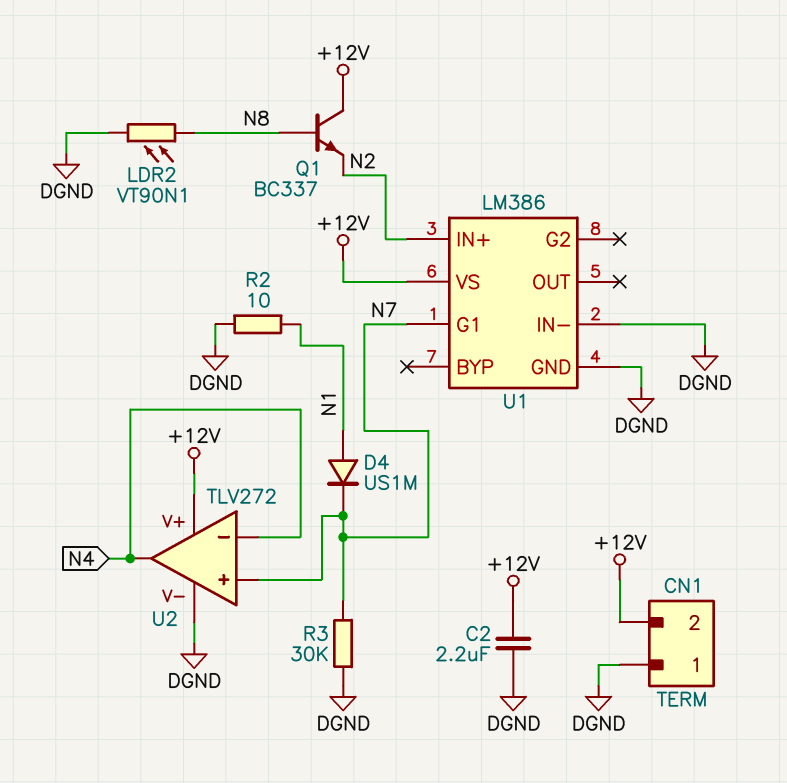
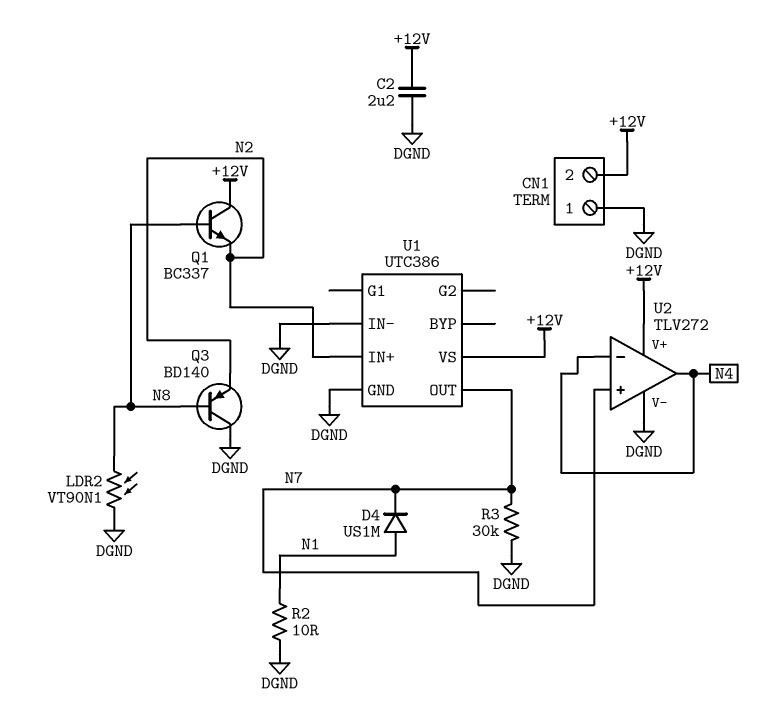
Q3: none -> PNP BD140 (B N8, C DGND, E N2)
U1: LM386 -> UTC386
U1 pin G1: N7 -> none
U1 pin OUT: none -> N7

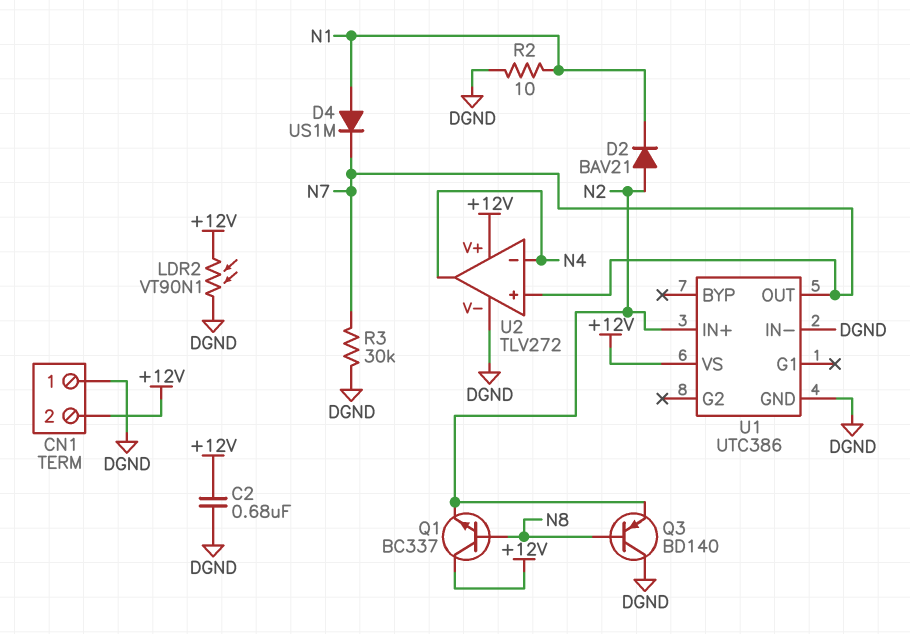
C2: 2.2uF (+12V, DGND) -> 680nF (+12V, DGND)
D2: none -> diode BAV21 (A N2, K N1)
LDR2: VT90N1 (DGND, N8) -> VT90N1 (+12V, DGND)

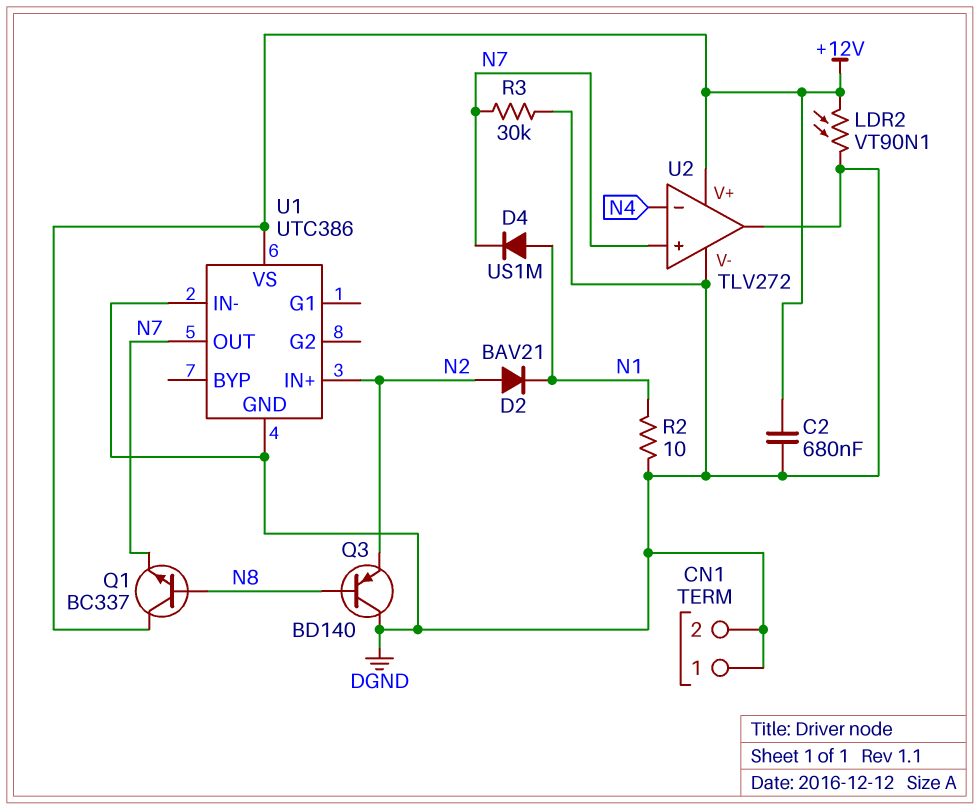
CN1 pin 2: +12V -> DGND
Q1: NPN BC337 (B N8, C +12V, E N2) -> NPN BC337 (B N8, C +12V, E N7)
U2 pin out: N4 -> DGND

